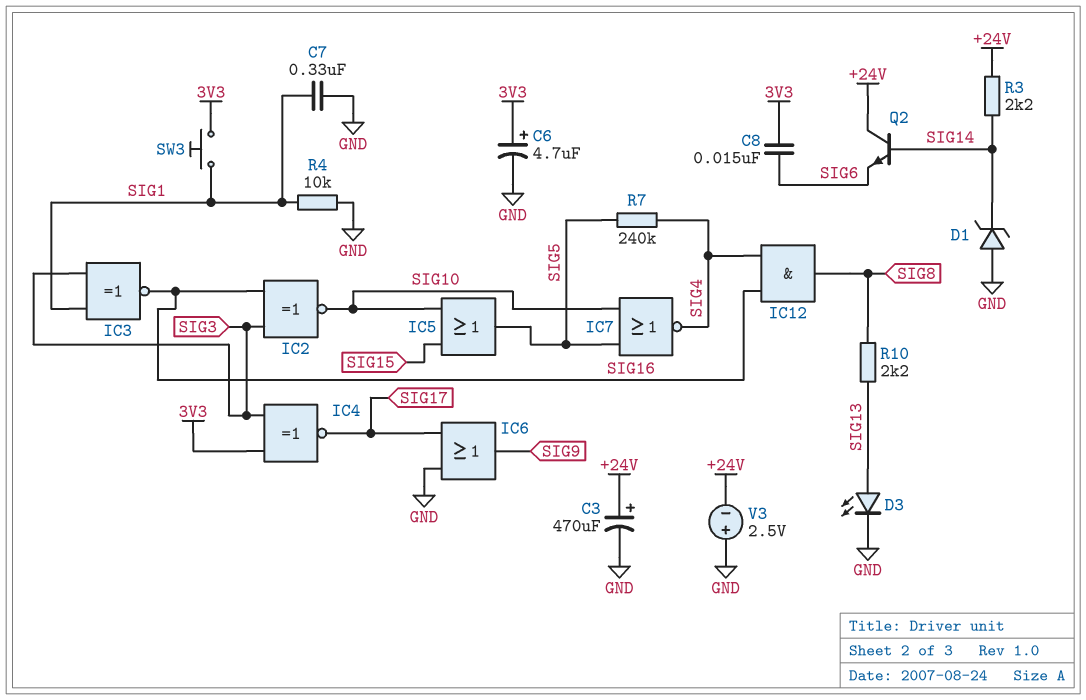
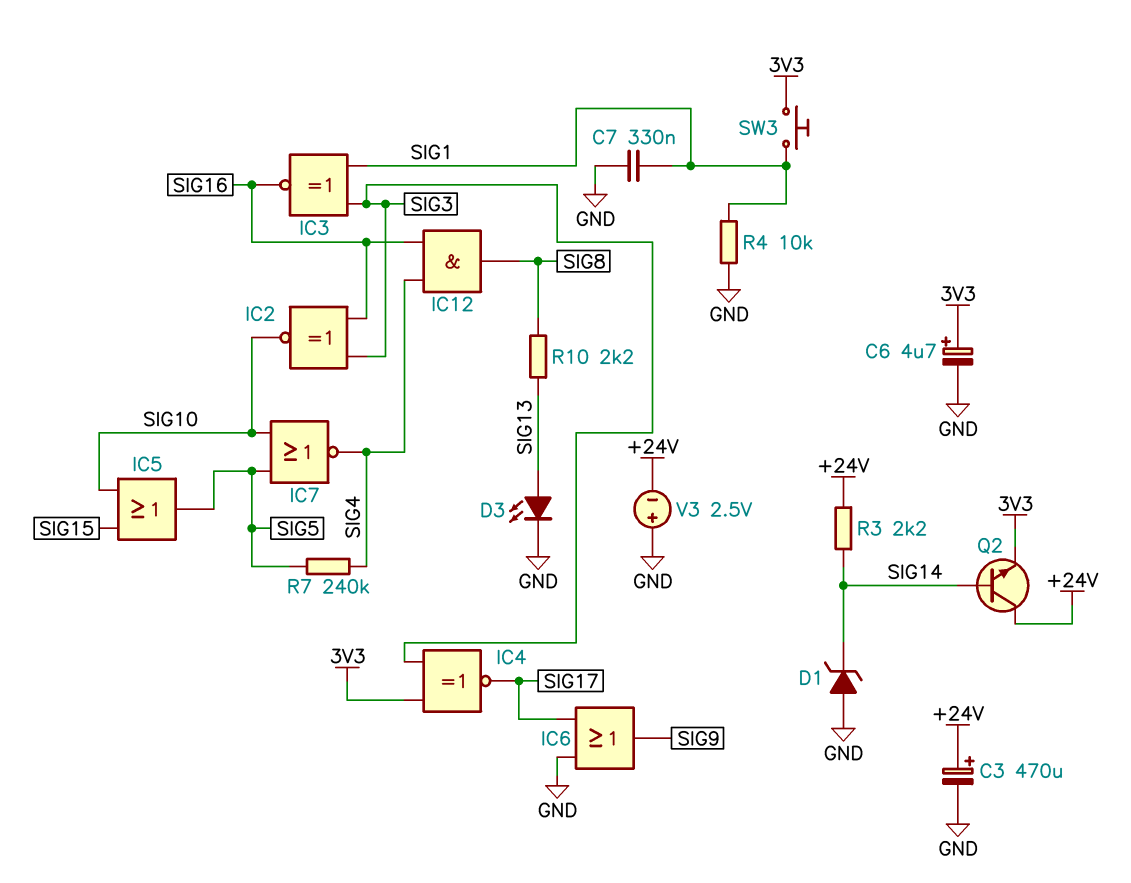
C8: 15nF (3V3, SIG6) -> none
Q2: NPN (B SIG14, C +24V, E SIG6) -> NPN (B SIG14, C +24V, E 3V3)

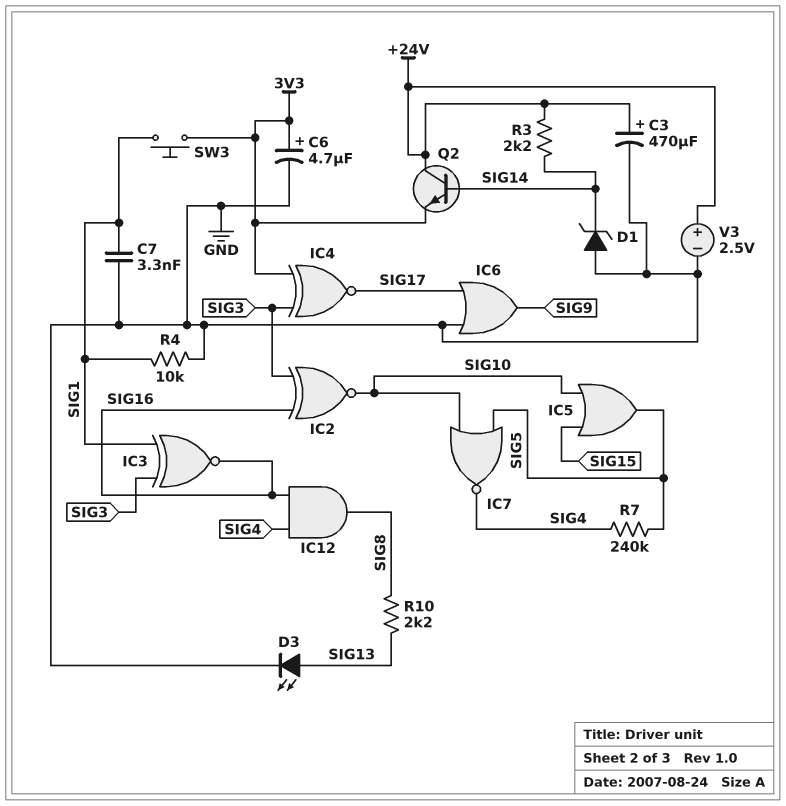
C7: 330nF (GND, SIG1) -> 3.3nF (GND, SIG1)
V3: 2.5V (plus GND, minus +24V) -> 2.5V (plus +24V, minus GND)

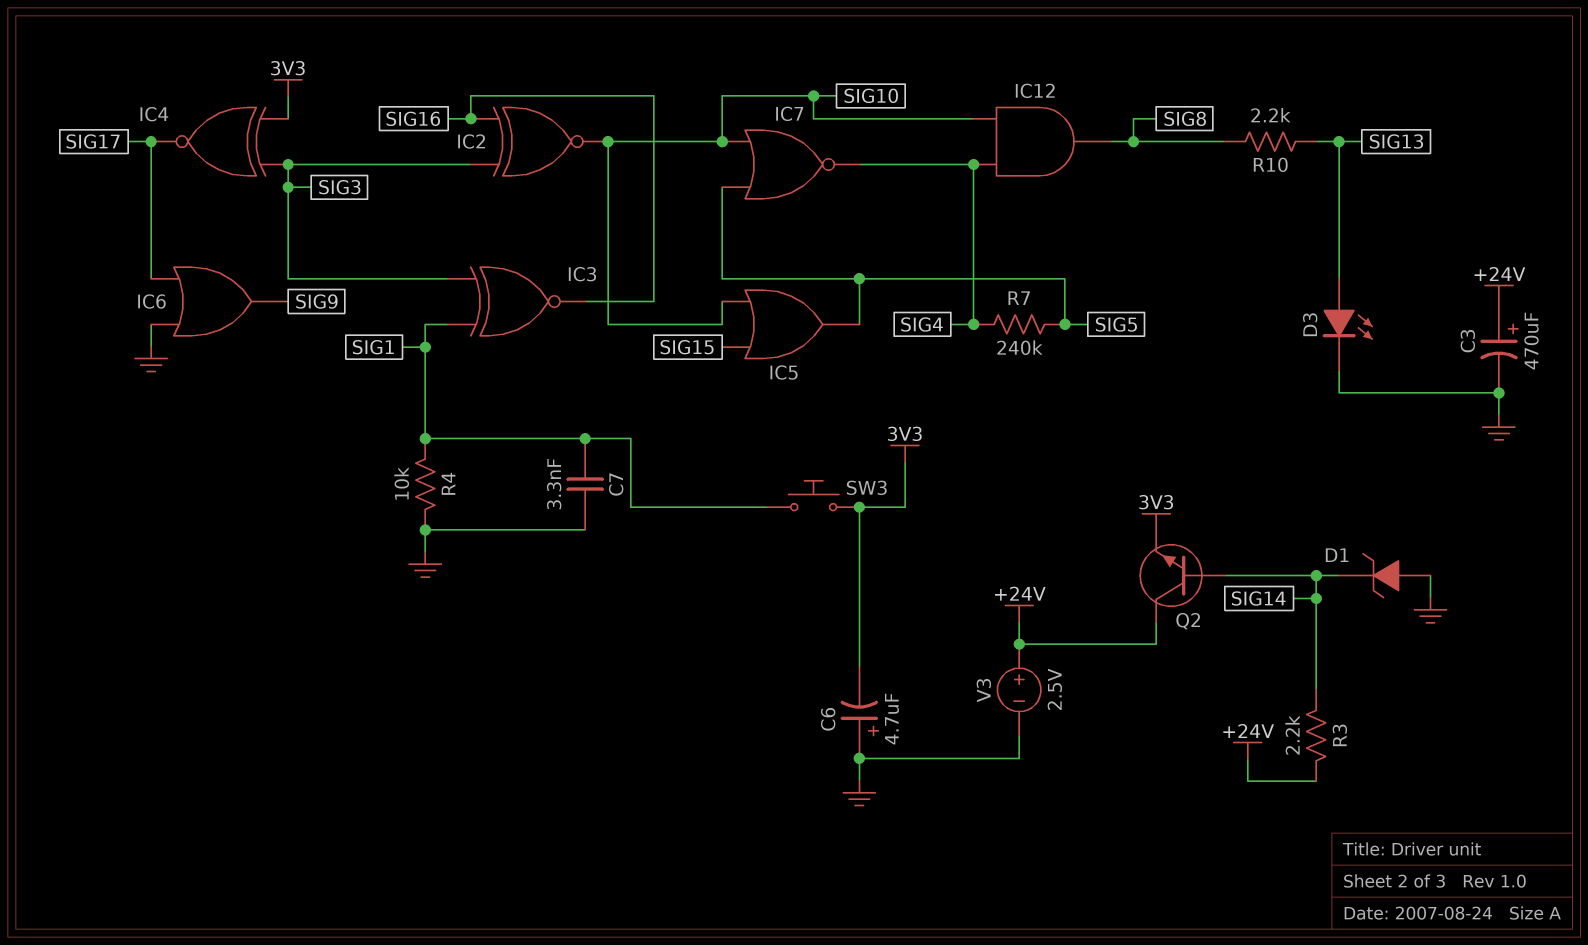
C6: 4.7uF (plus 3V3, minus GND) -> 4.7uF (plus GND, minus 3V3)
IC12: AND (in SIG4, in SIG16, out SIG8) -> AND (in SIG4, in SIG10, out SIG8)

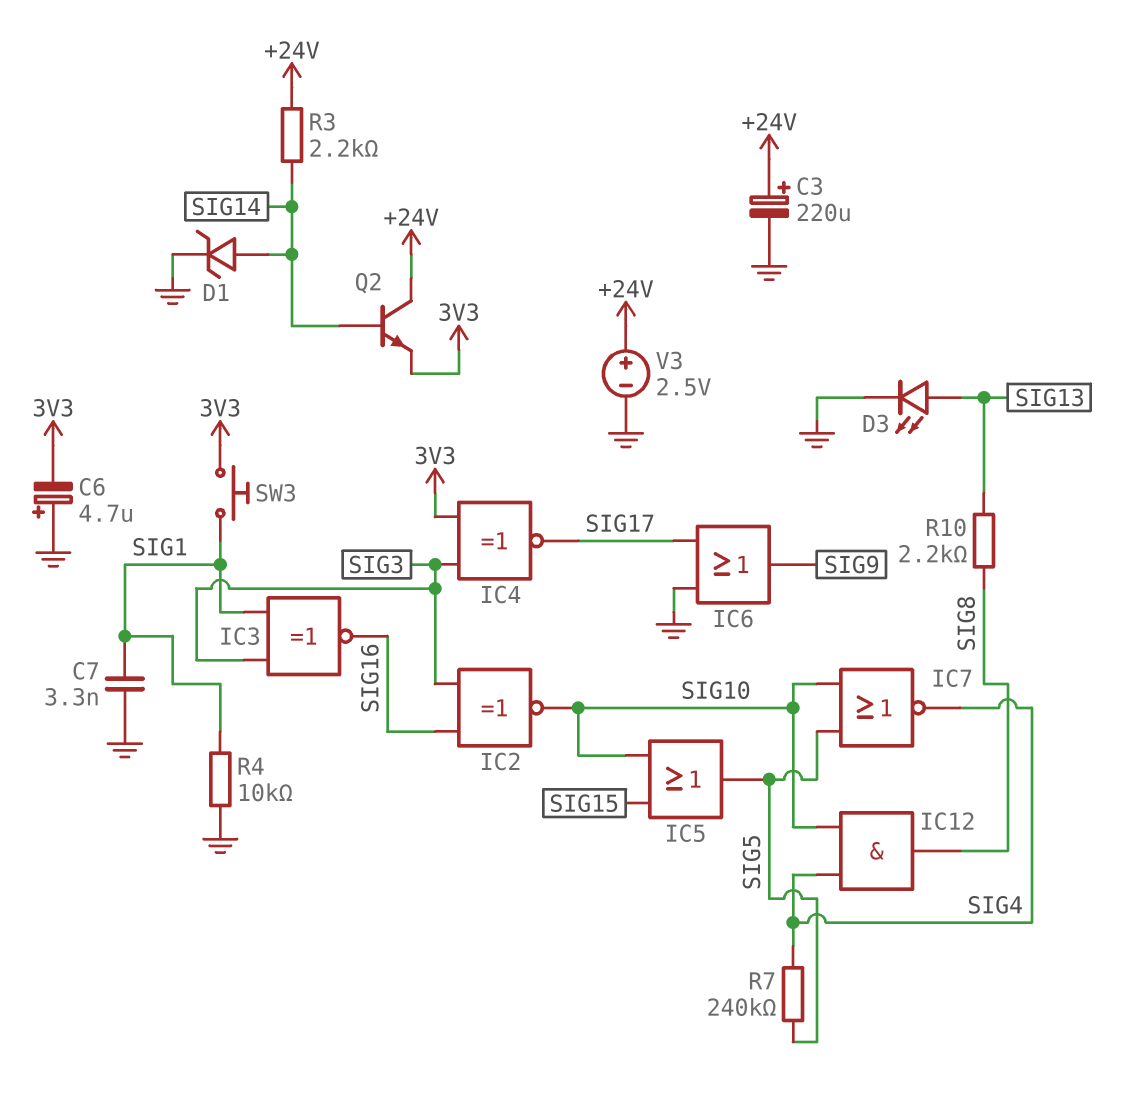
C3: 470uF (plus +24V, minus GND) -> 220uF (plus +24V, minus GND)
D1: zener (A GND, K SIG14) -> zener (A SIG14, K GND)

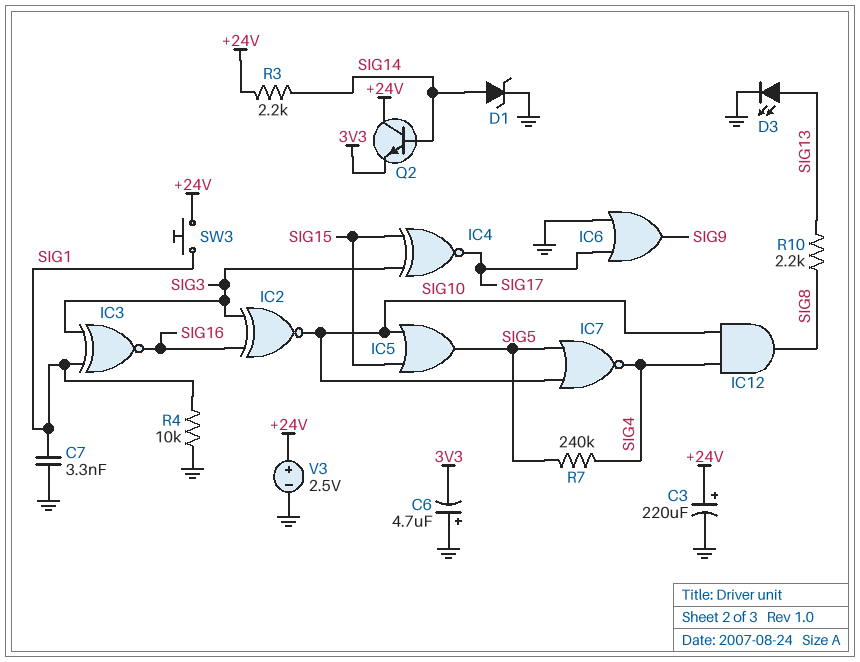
IC4: XNOR (in 3V3, in SIG3, out SIG17) -> XNOR (in SIG3, in SIG15, out SIG17)
SW3: button (3V3, SIG1) -> button (+24V, SIG1)

